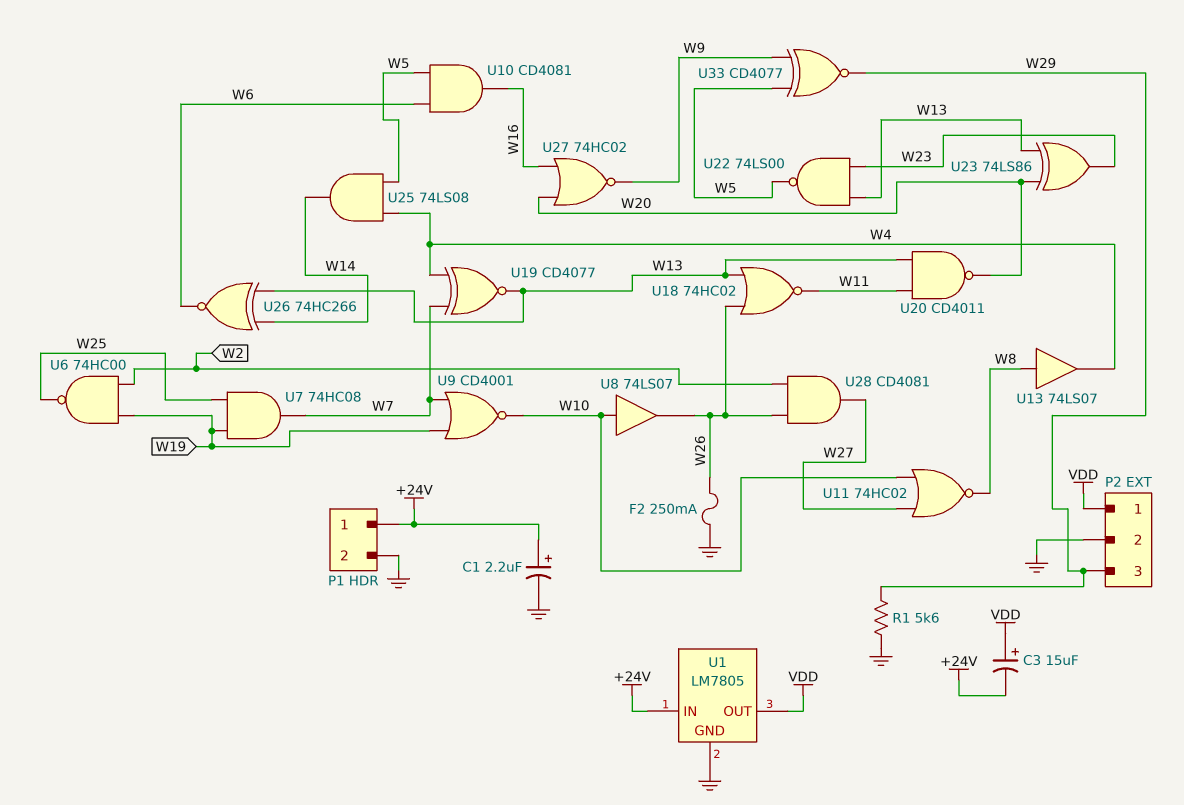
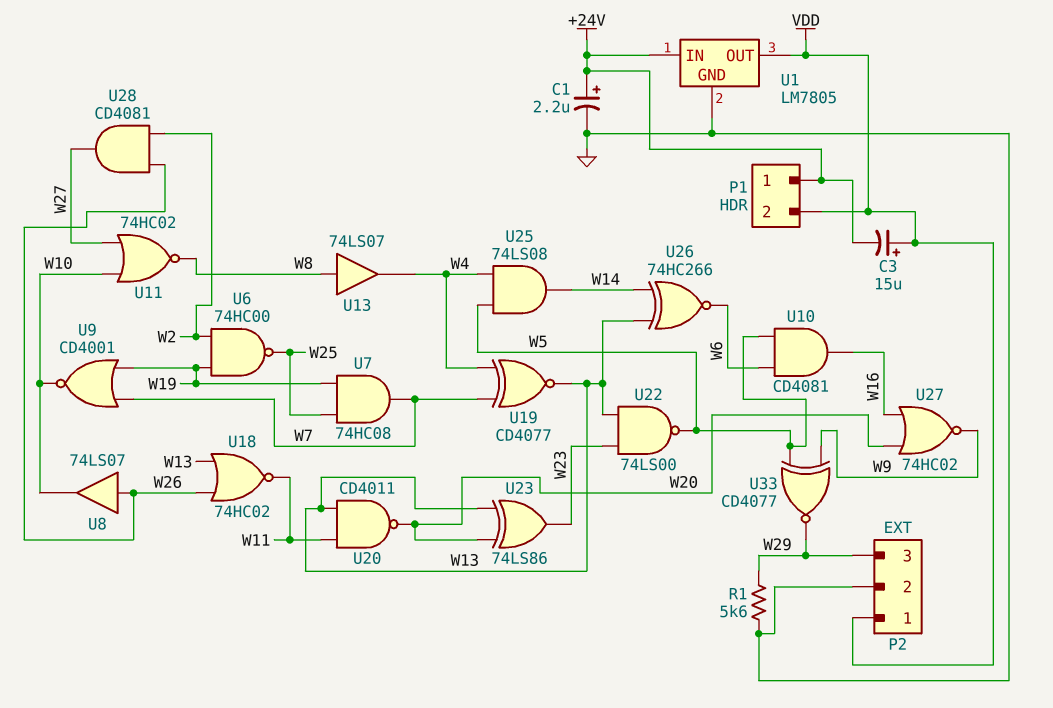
F2: 250mA (GND, W26) -> none
P1 pin 2: GND -> VDD
U8: buffer 74LS07 (in W10, out W26) -> buffer 74LS07 (in W26, out W10)

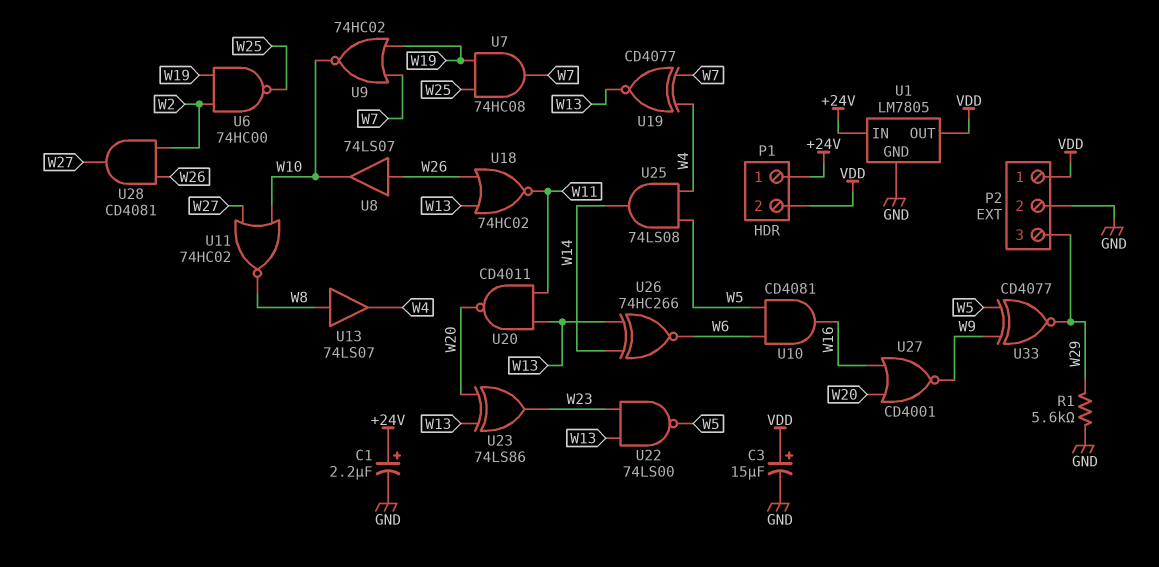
C3: 15uF (plus VDD, minus +24V) -> 15uF (plus VDD, minus GND)
U9: NOR CD4001 (in W7, in W19, out W10) -> NOR 74HC02 (in W7, in W19, out W10)
U27: NOR 74HC02 (in W16, in W20, out W9) -> NOR CD4001 (in W16, in W20, out W9)

